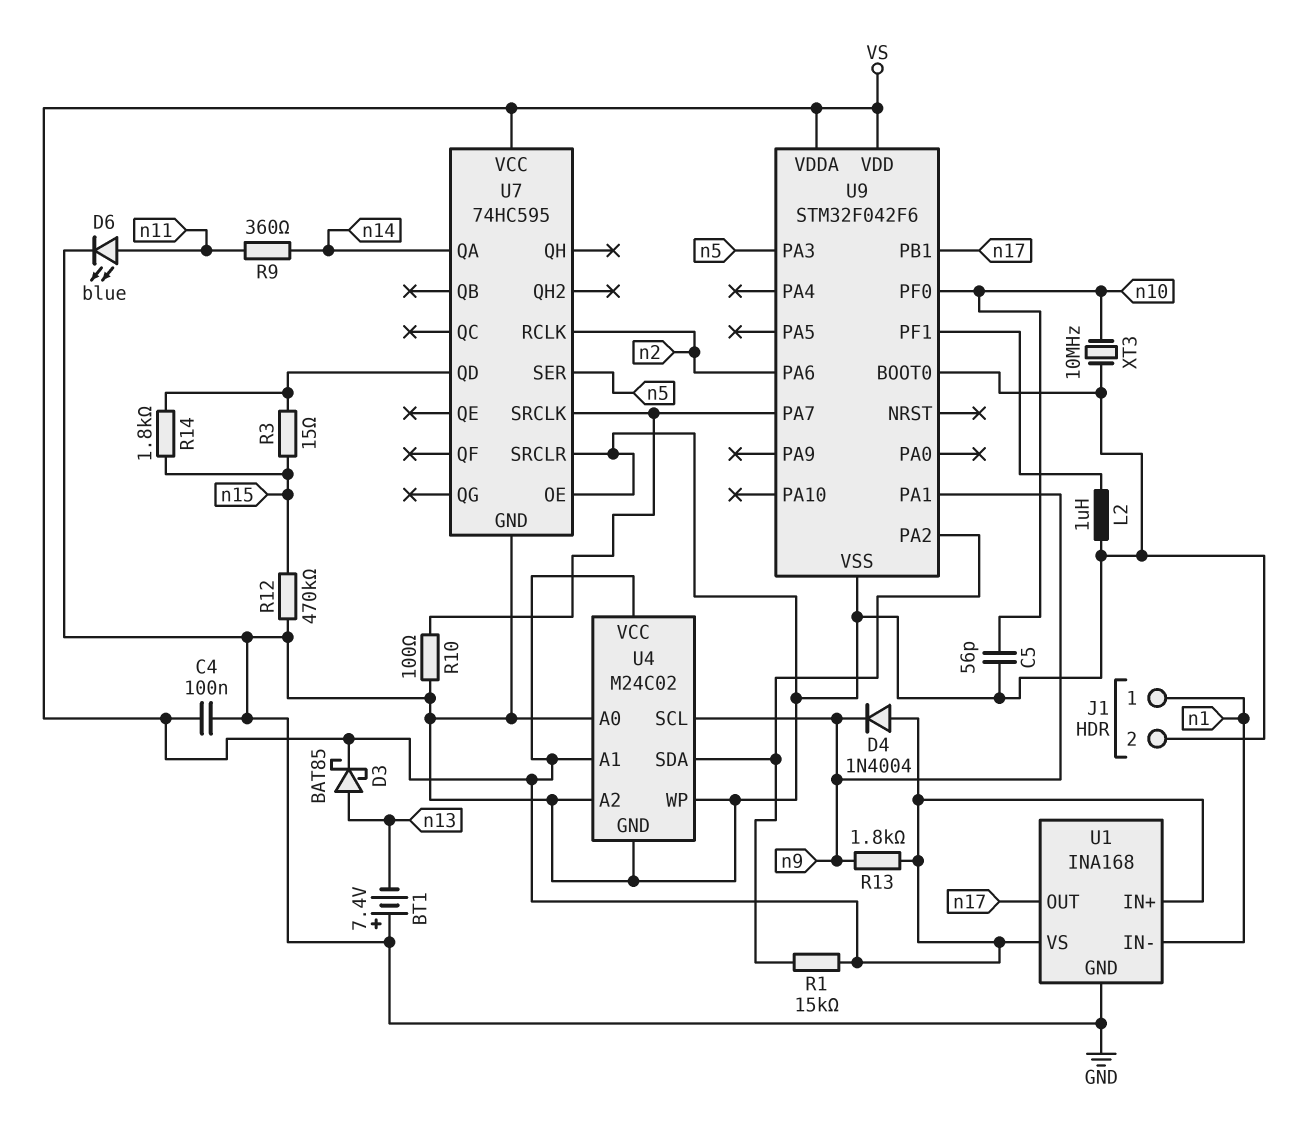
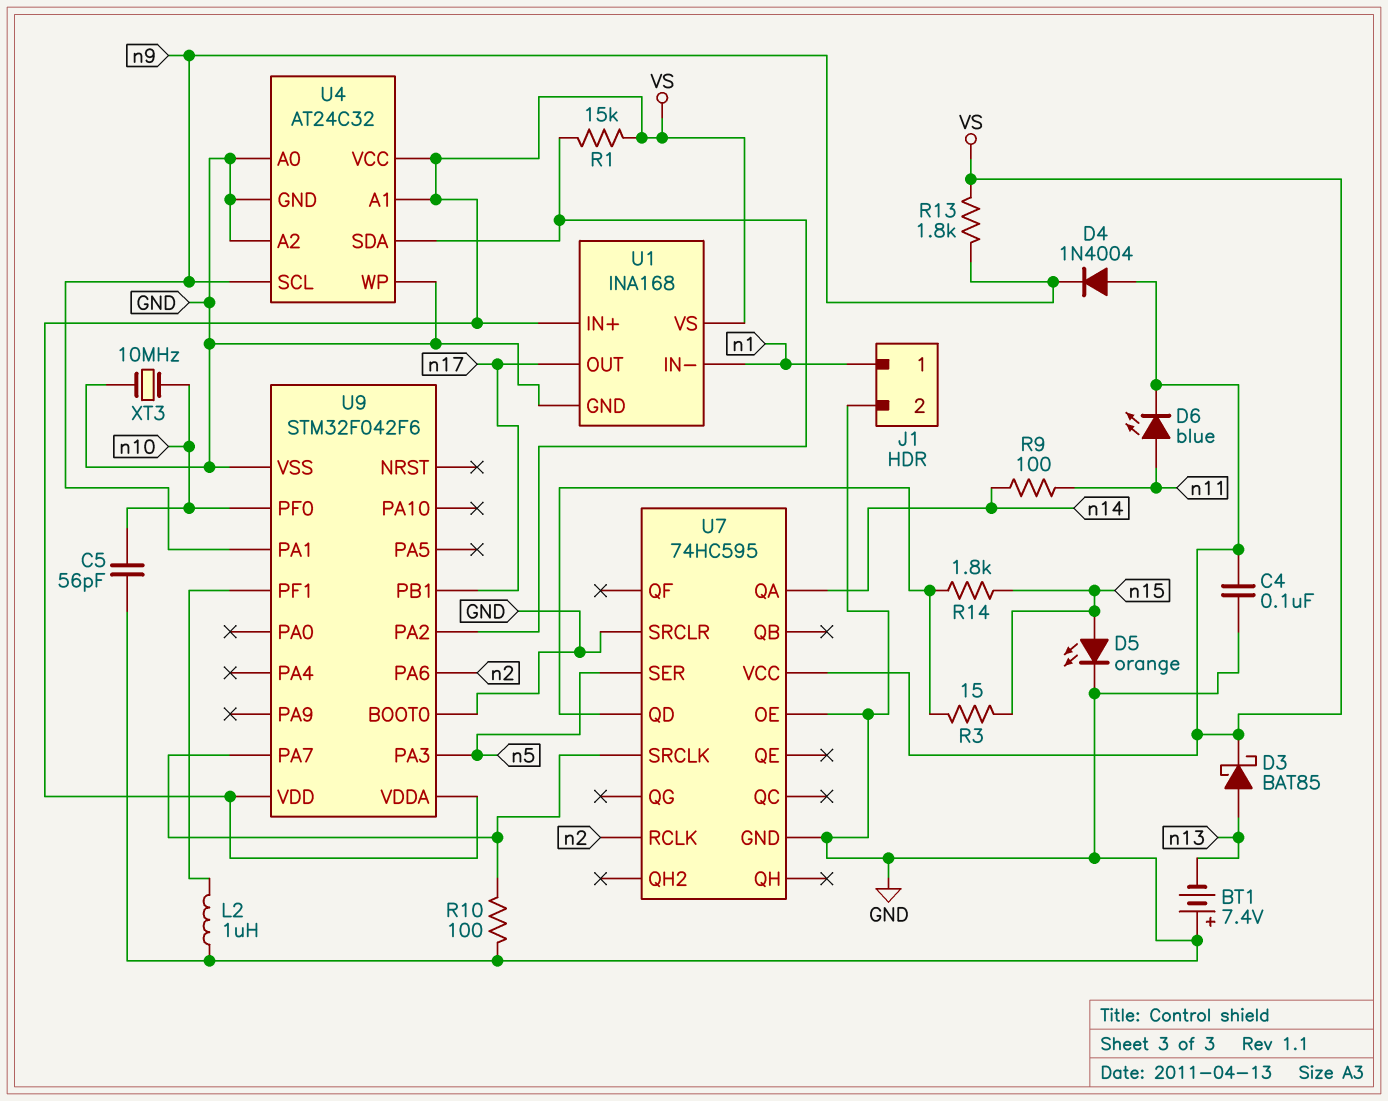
D5: none -> LED orange (A n15, K GND)
D6: LED blue (A n11, K GND) -> LED blue (A n11, K VS)
R9: 360 (n11, n14) -> 100 (n11, n14)
R12: 470k (GND, n15) -> none
U4: M24C02 -> AT24C32

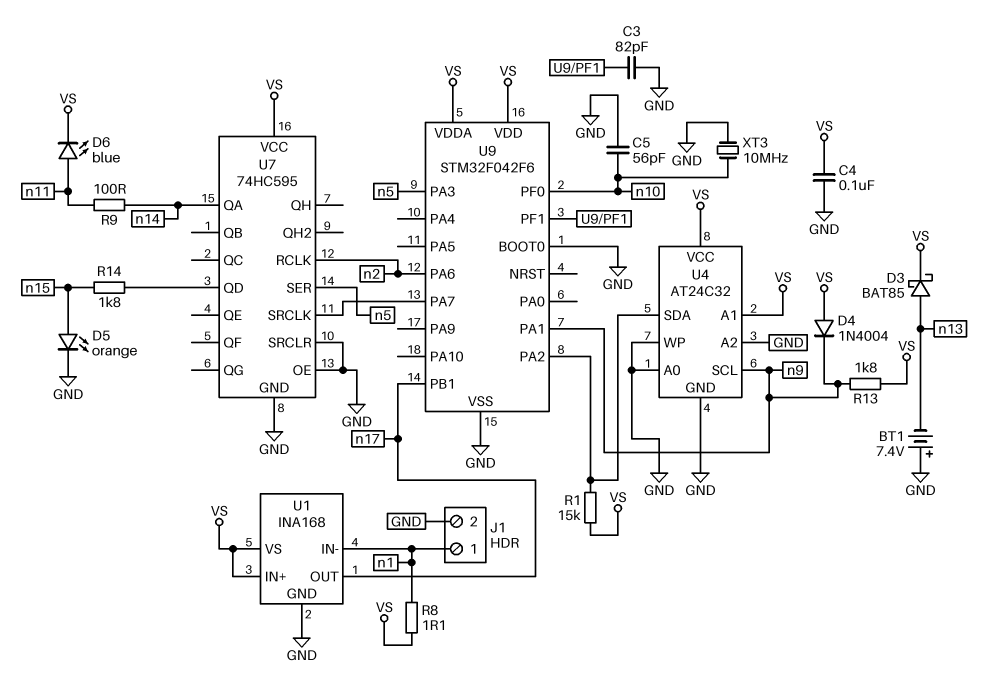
C3: none -> 82pF (GND, U9/PF1)
L2: 1uH (GND, U9/PF1) -> none
R3: 15 (U7/QD, n15) -> none
R8: none -> 1.1 (VS, n1)
R10: 100 (GND, U7/SRCLK) -> none

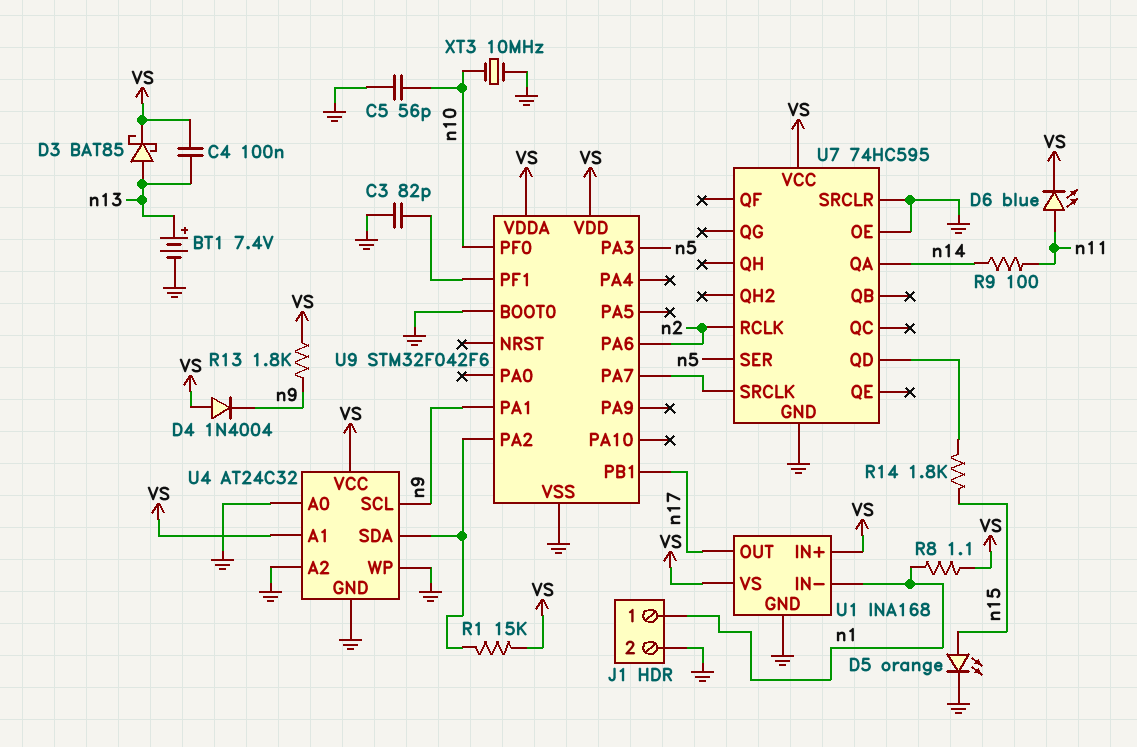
BT1: 7.4V (plus GND, minus n13) -> 7.4V (plus n13, minus GND)
C4: 100nF (GND, VS) -> 100nF (VS, n13)

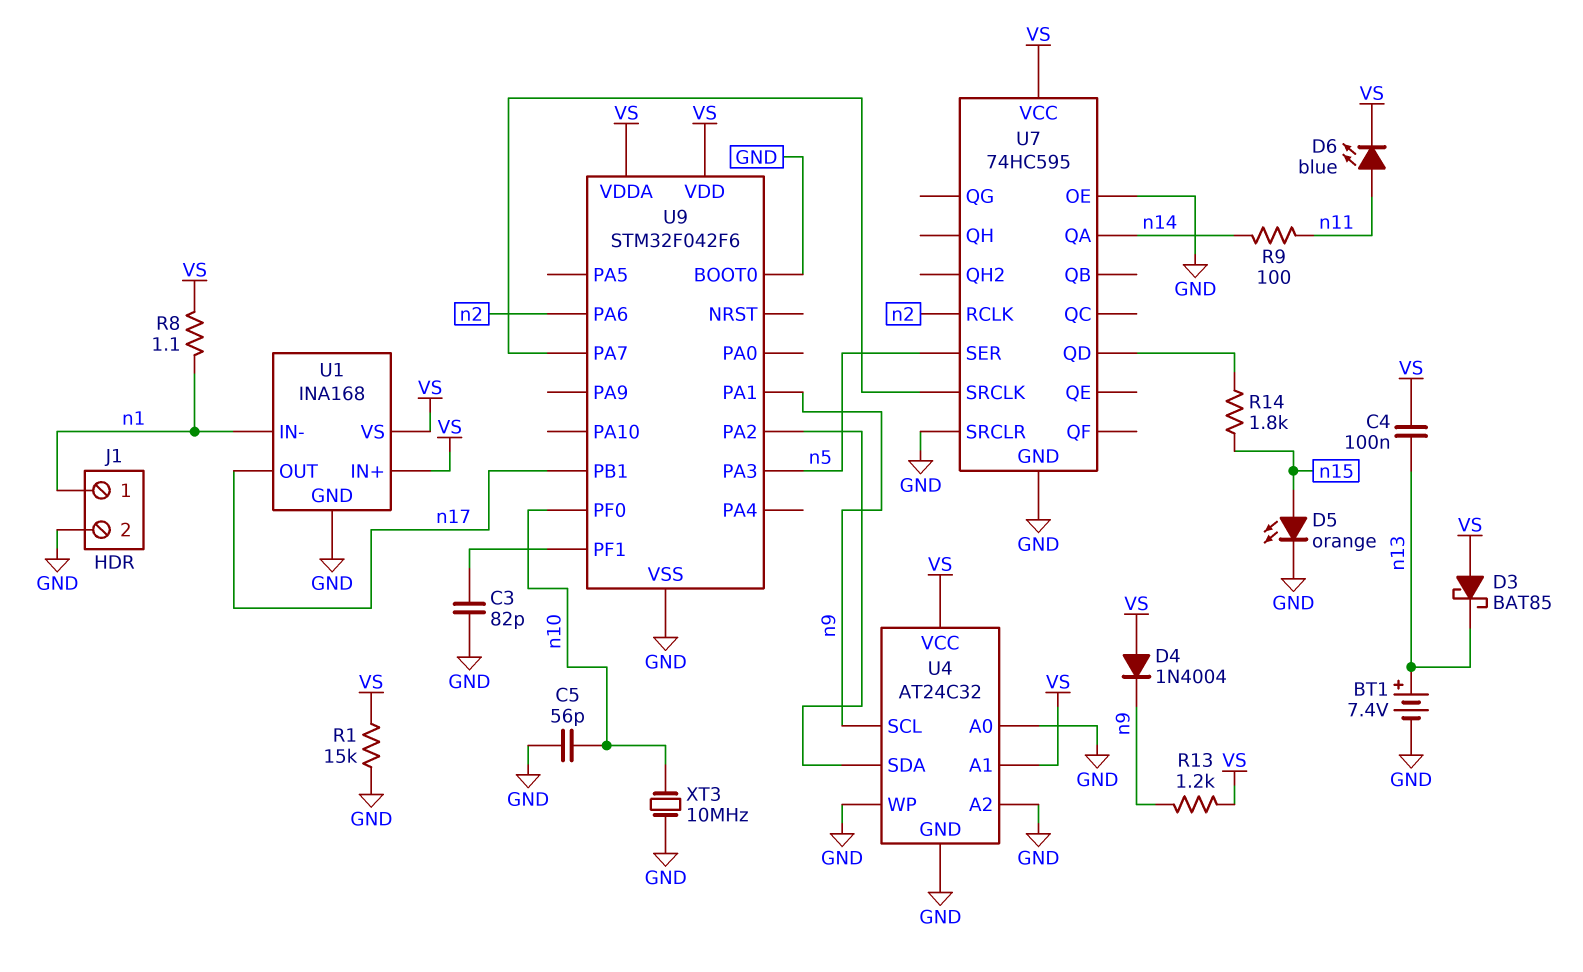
D3: schottky BAT85 (A n13, K VS) -> schottky BAT85 (A VS, K n13)
R1: 15k (U4/SDA, VS) -> 15k (GND, VS)
R13: 1.8k (VS, n9) -> 1.2k (VS, n9)

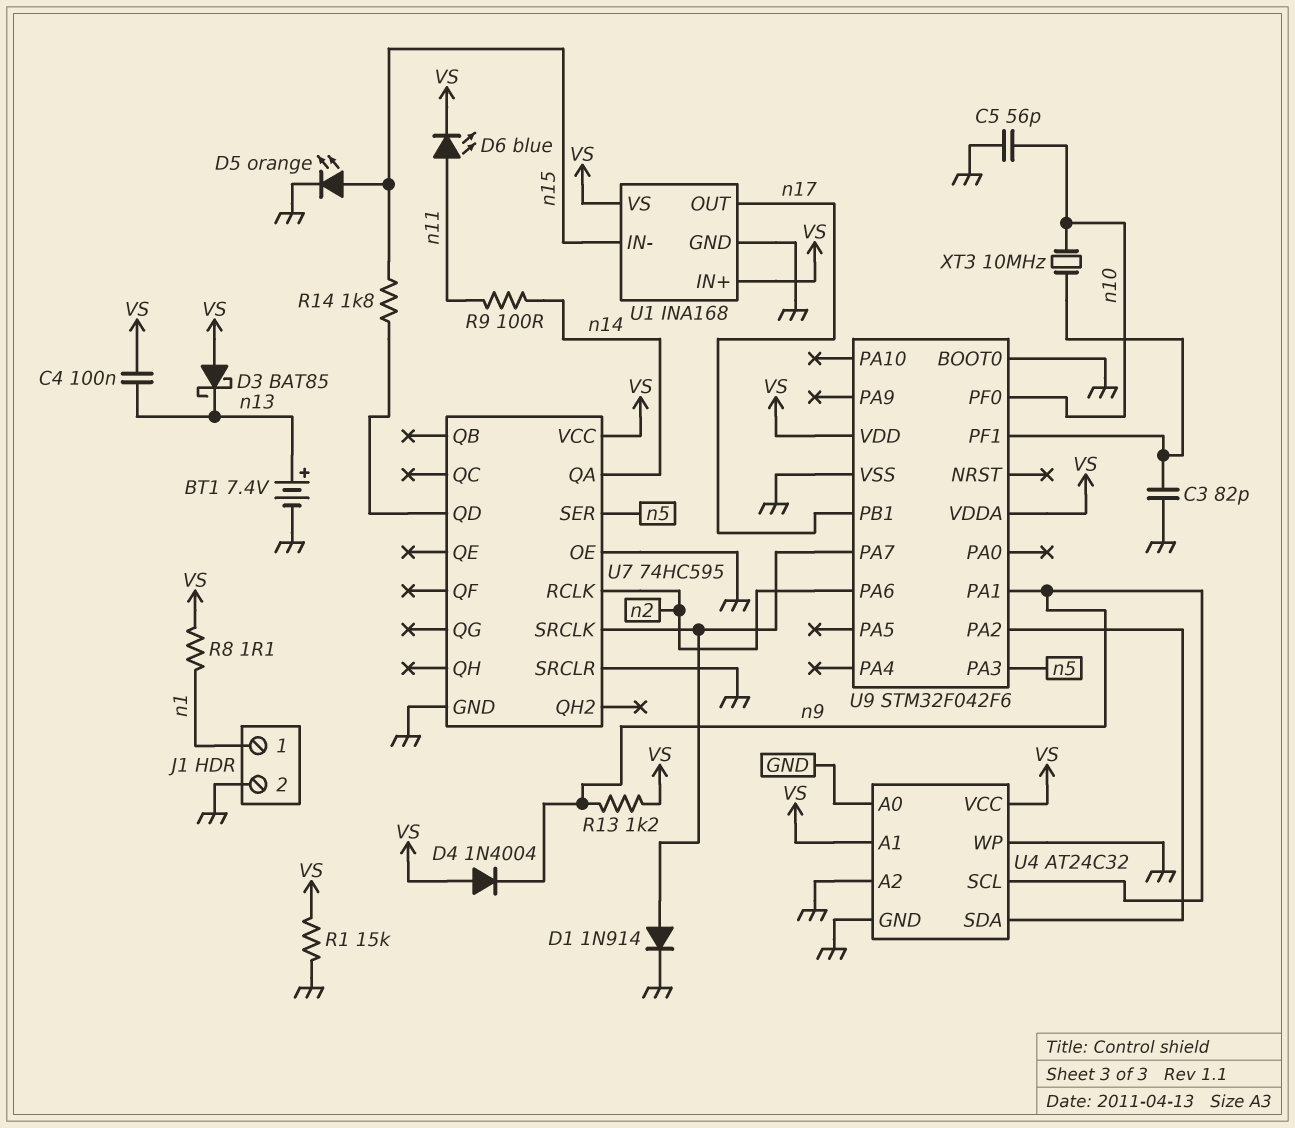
D1: none -> diode 1N914 (A U7/SRCLK, K GND)
U1 pin IN-: n1 -> n15
XT3: 10MHz (GND, n10) -> 10MHz (U9/PF1, n10)

